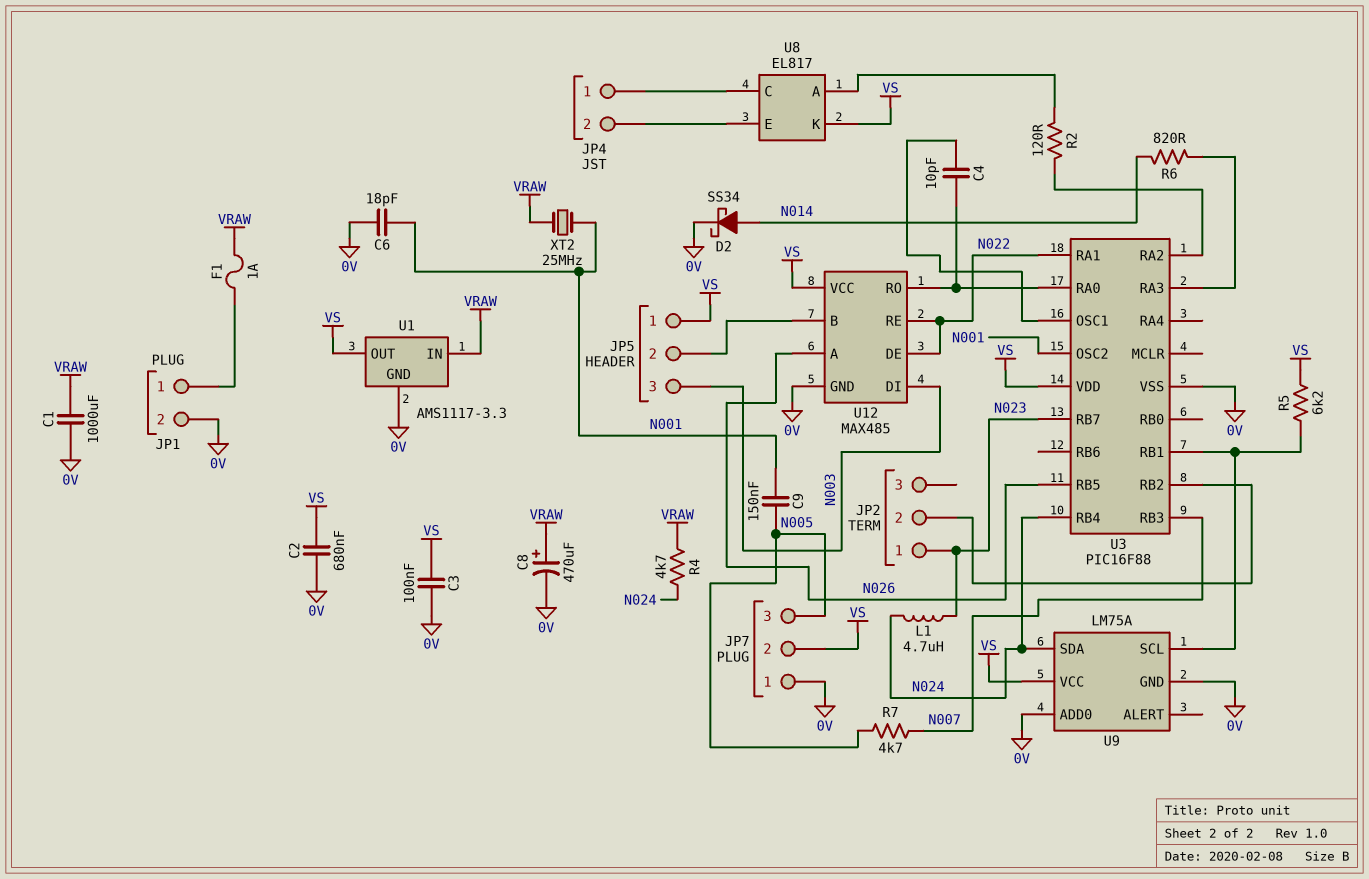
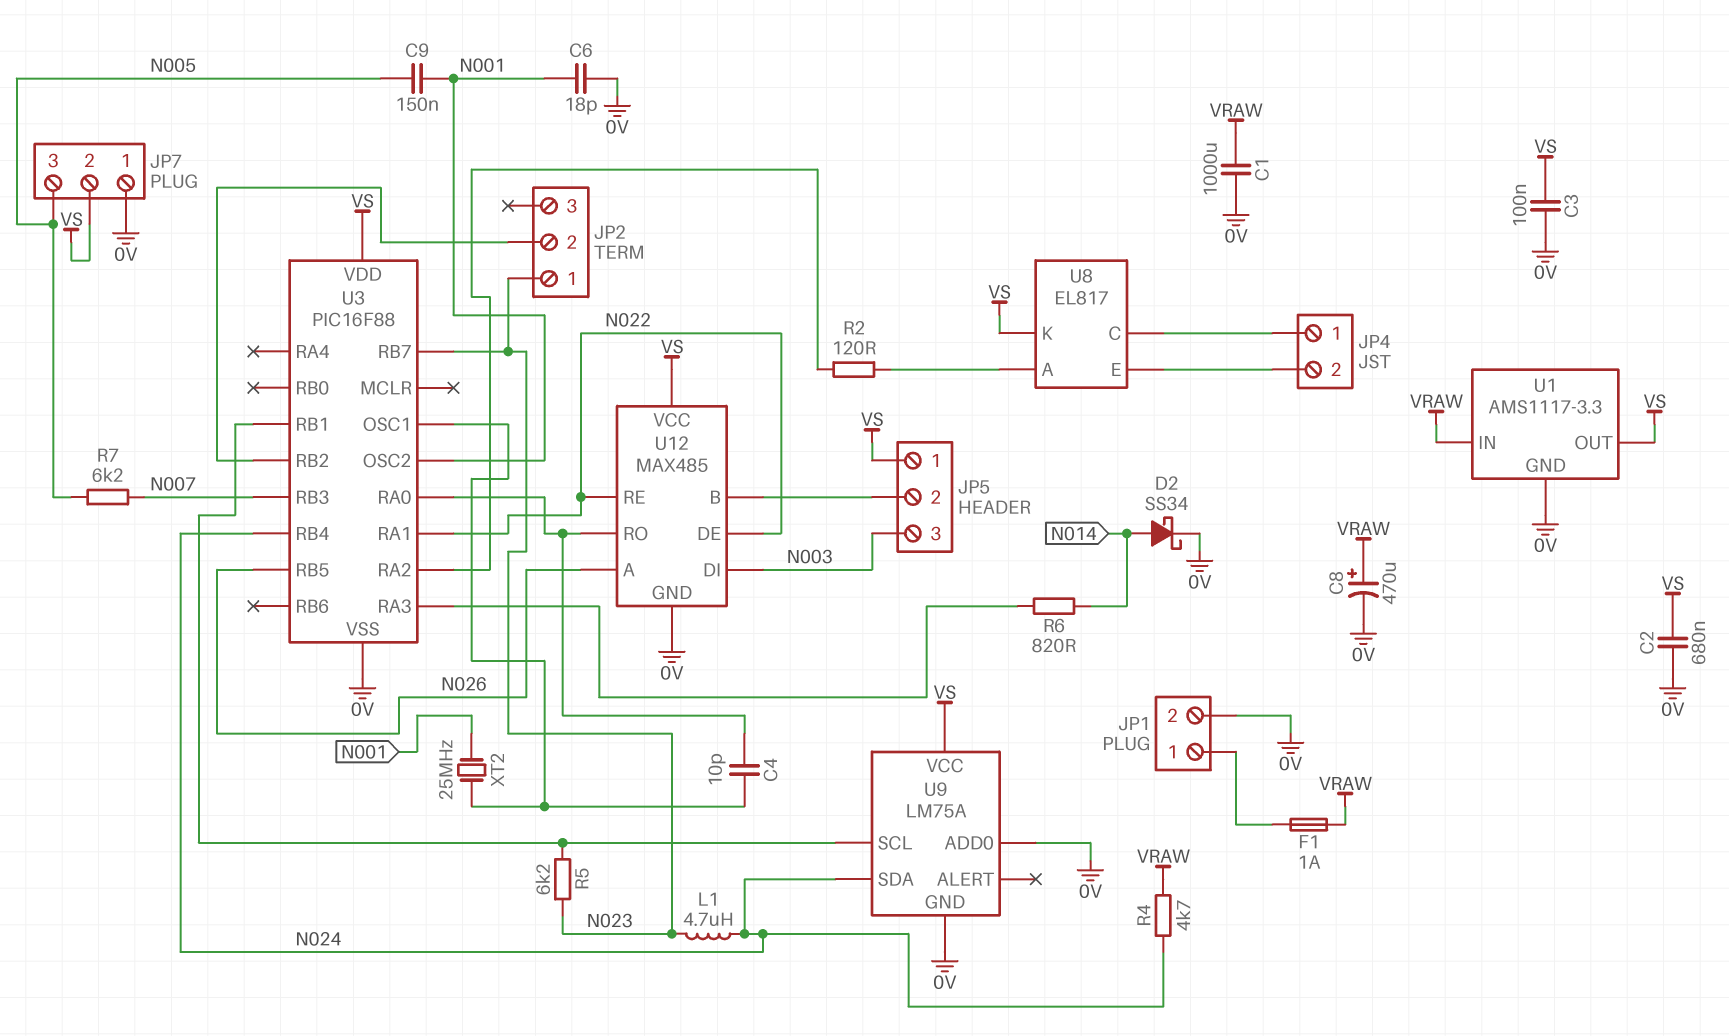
R5: 6.2k (U3/RB1, VS) -> 6.2k (N023, U3/RB1)
R7: 4.7k (N005, N007) -> 6.2k (N005, N007)
XT2: 25MHz (N001, VRAW) -> 25MHz (N001, U3/OSC1)

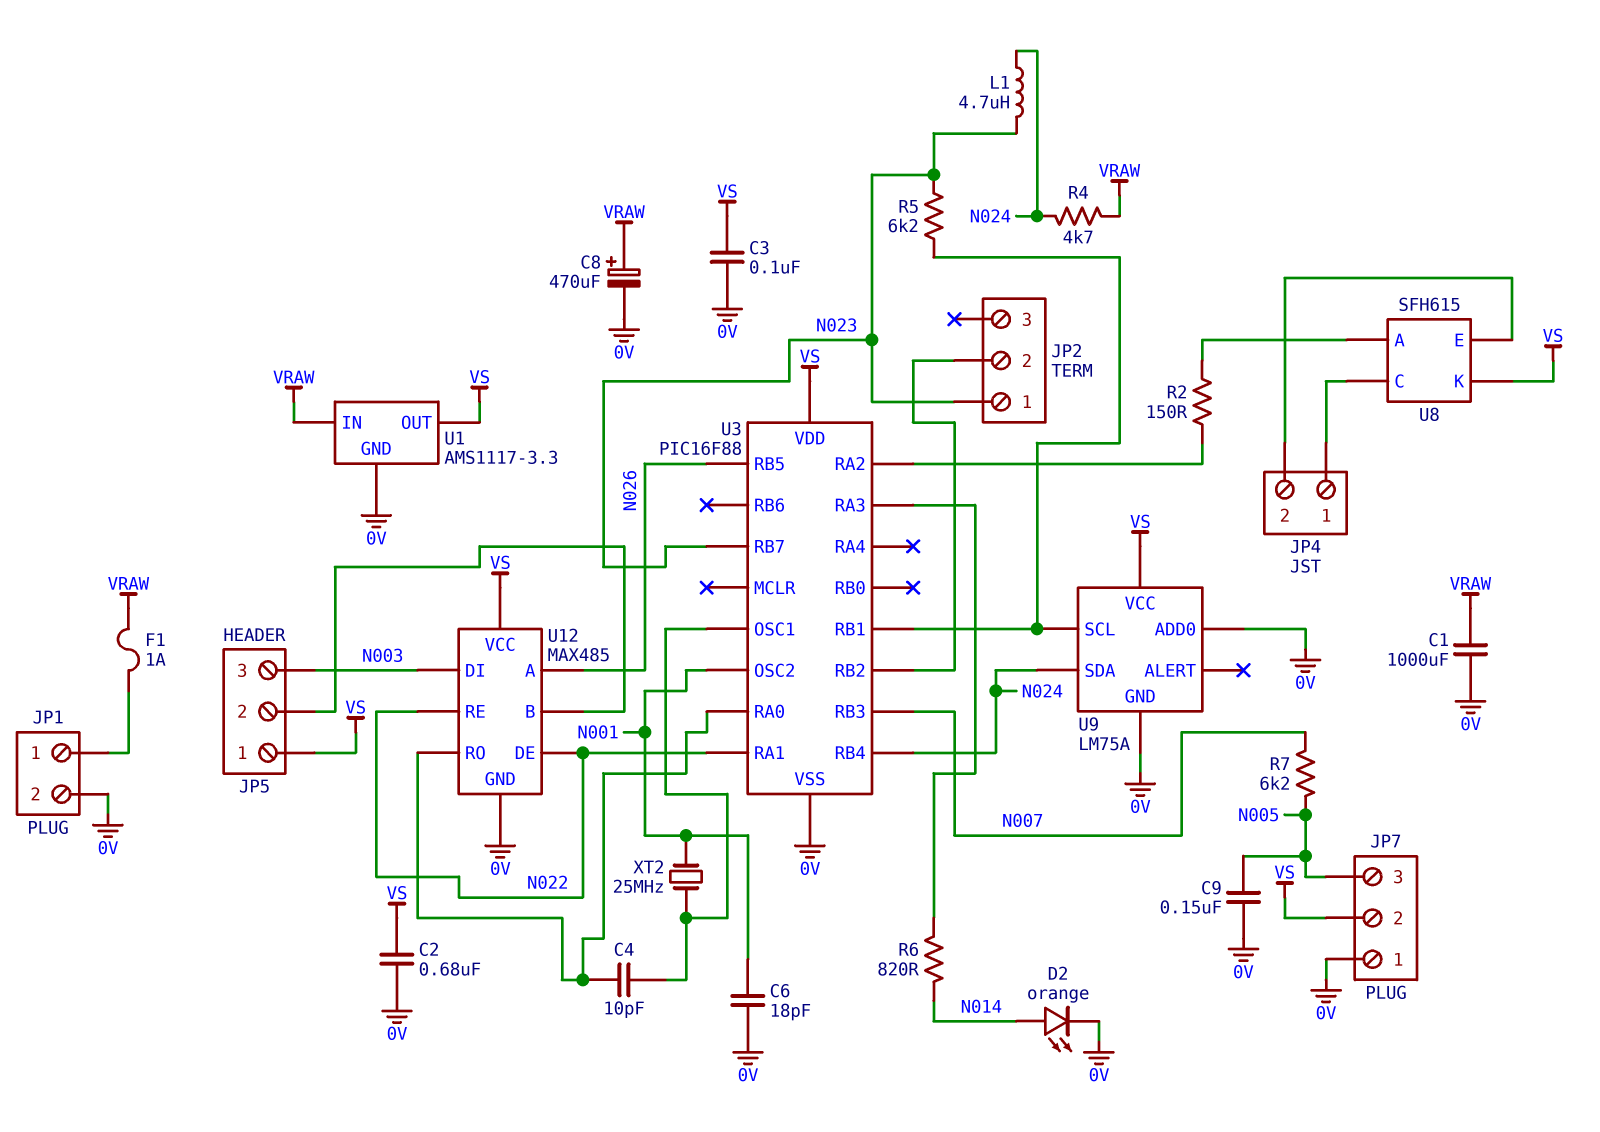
C9: 150nF (N001, N005) -> 150nF (0V, N005)
D2: schottky SS34 (A N014, K 0V) -> LED orange (A N014, K 0V)
R2: 120 (U3/RA2, U8/A) -> 150 (U3/RA2, U8/A)
U8: EL817 -> SFH615

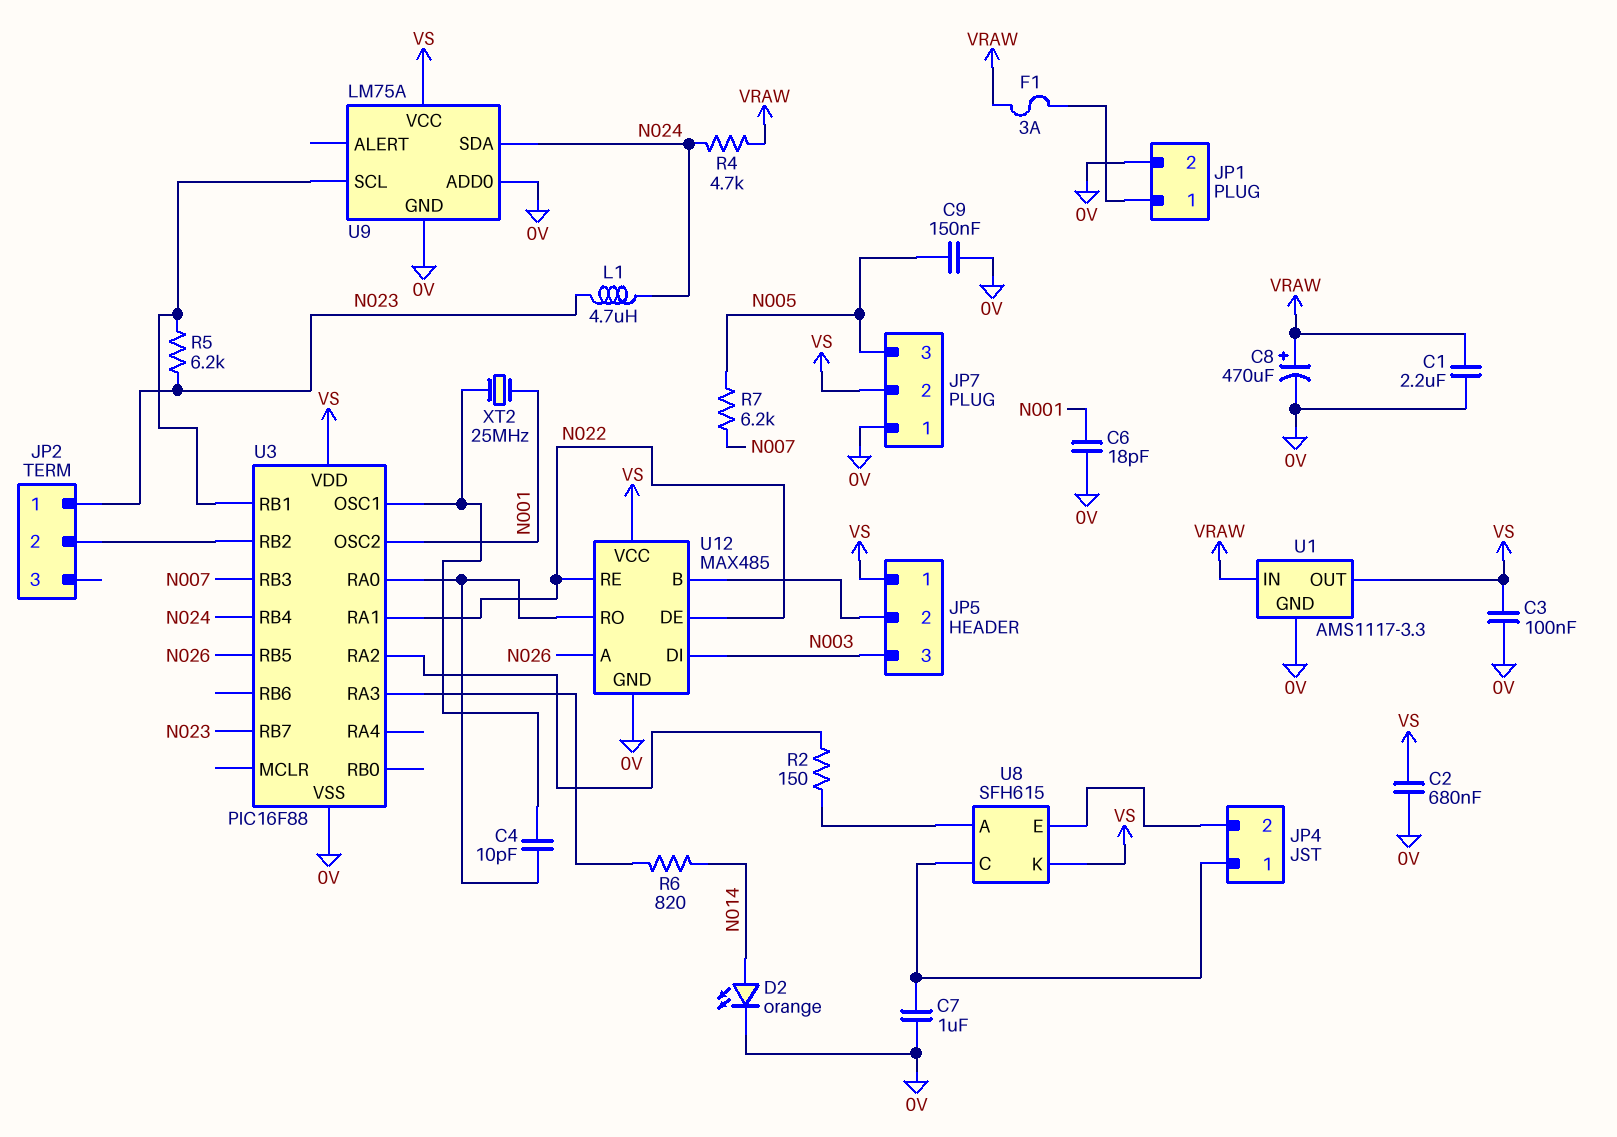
C1: 1000uF (0V, VRAW) -> 2.2uF (0V, VRAW)
C7: none -> 1uF (0V, JP4/1)
F1: 1A (JP1/1, VRAW) -> 3A (JP1/1, VRAW)

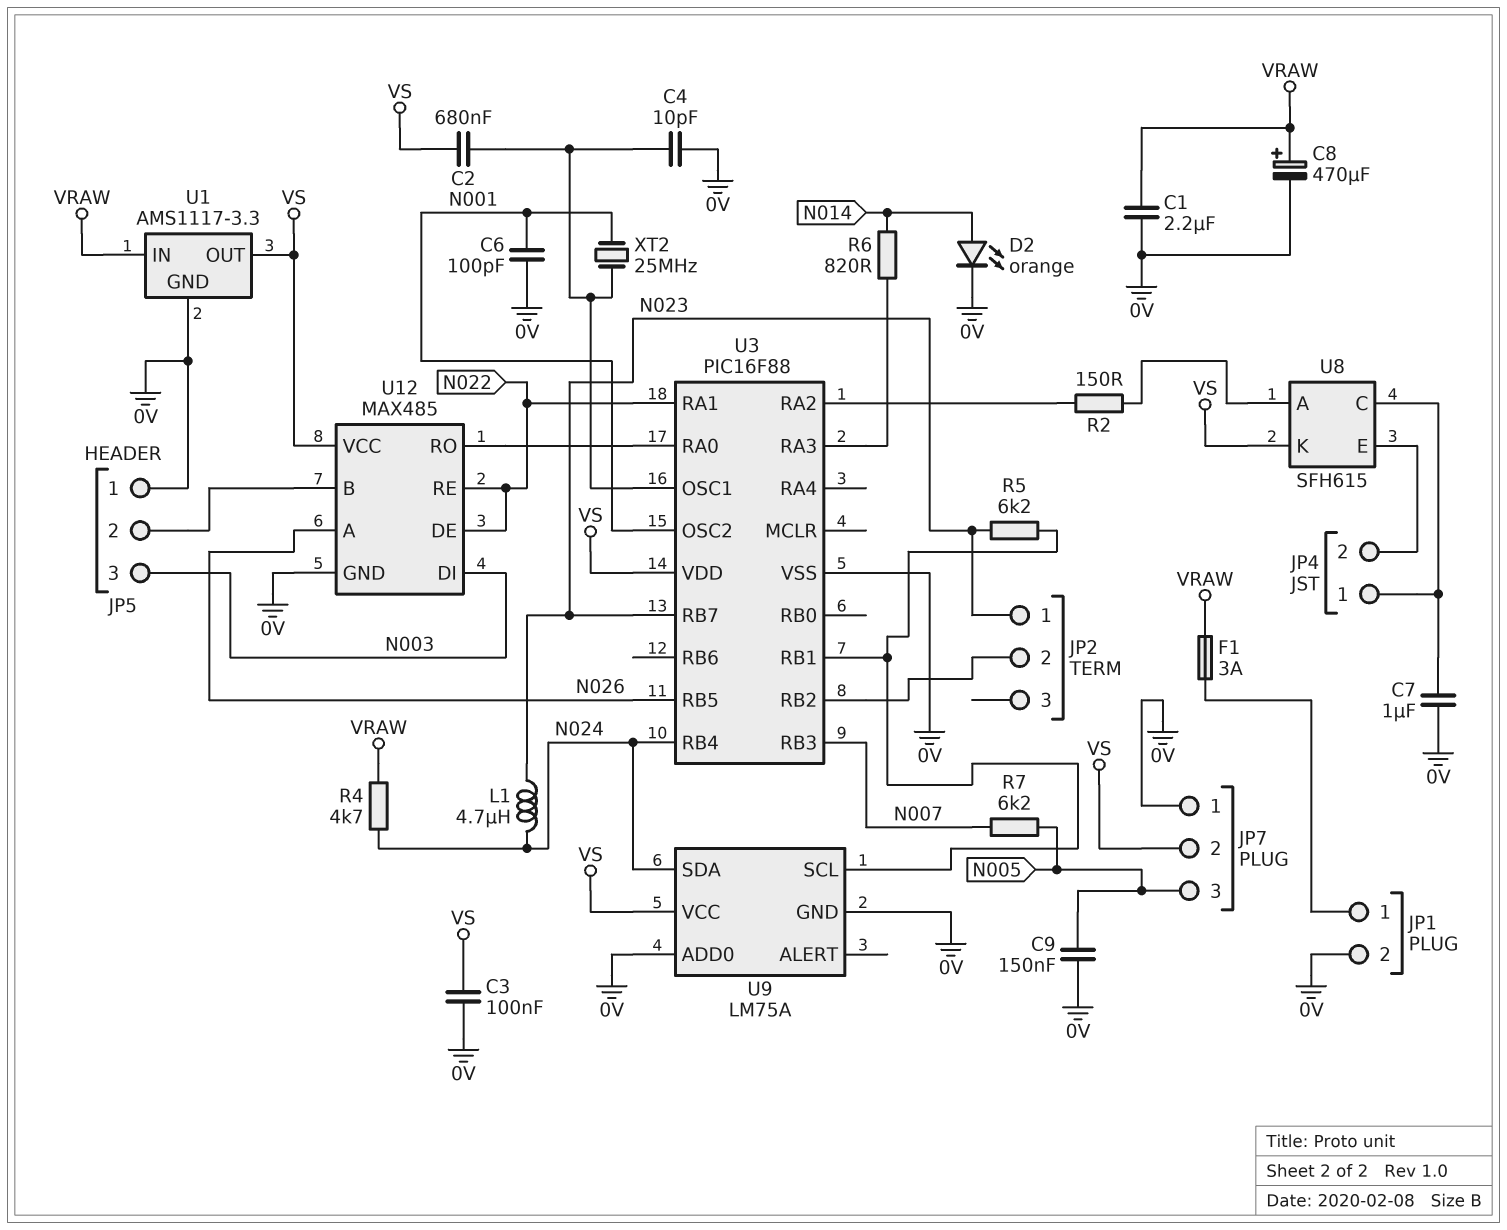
C2: 680nF (0V, VS) -> 680nF (U3/OSC1, VS)
C4: 10pF (U3/OSC1, U3/RA0) -> 10pF (0V, U3/OSC1)
C6: 18pF (0V, N001) -> 100pF (0V, N001)
JP5 pin 1: VS -> 0V

